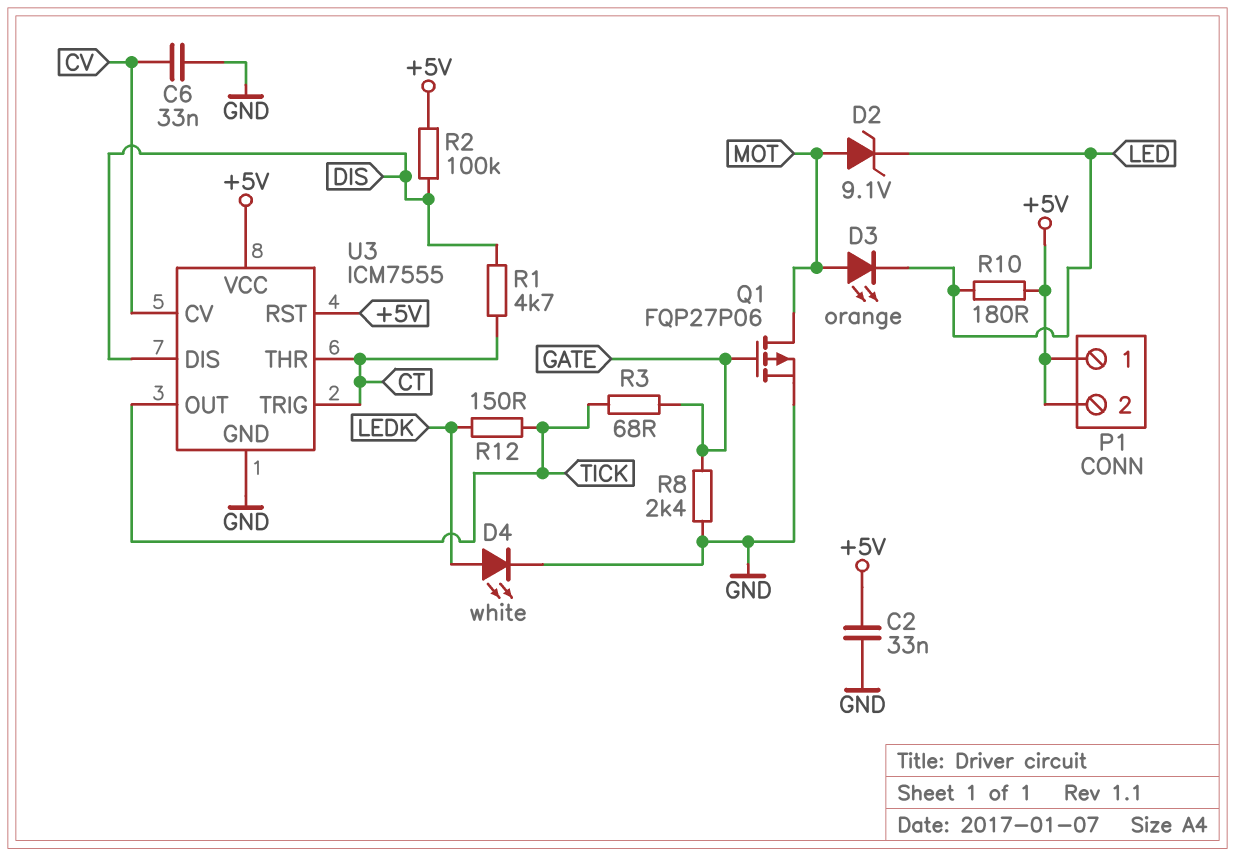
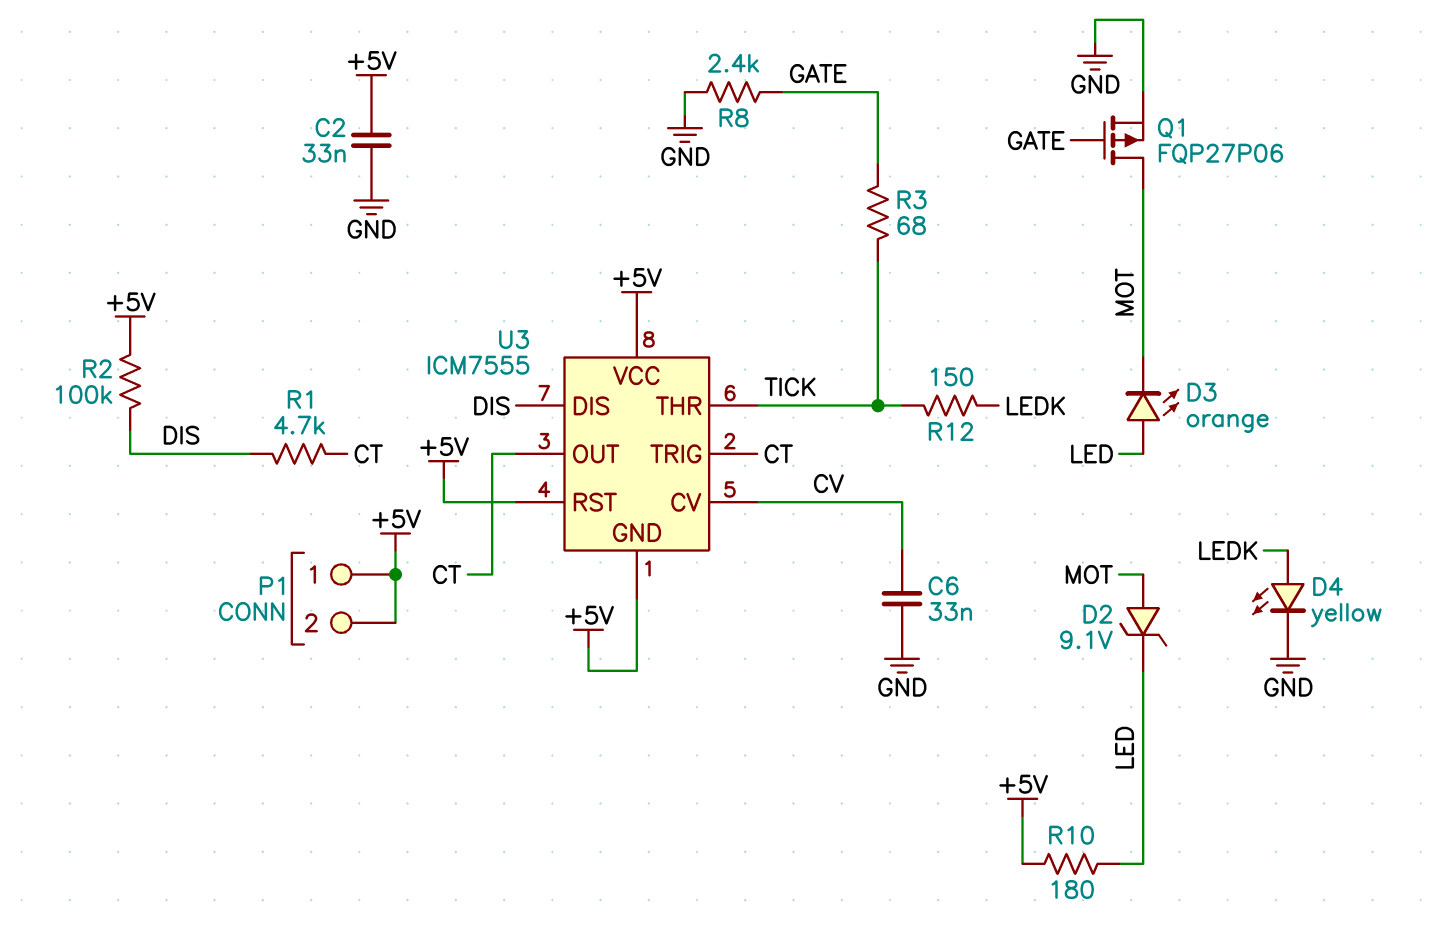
D3: LED orange (A MOT, K LED) -> LED orange (A LED, K MOT)
D4: LED white (A LEDK, K GND) -> LED yellow (A LEDK, K GND)
U3 pin GND: GND -> +5V
U3 pin OUT: TICK -> CT
U3 pin THR: CT -> TICK

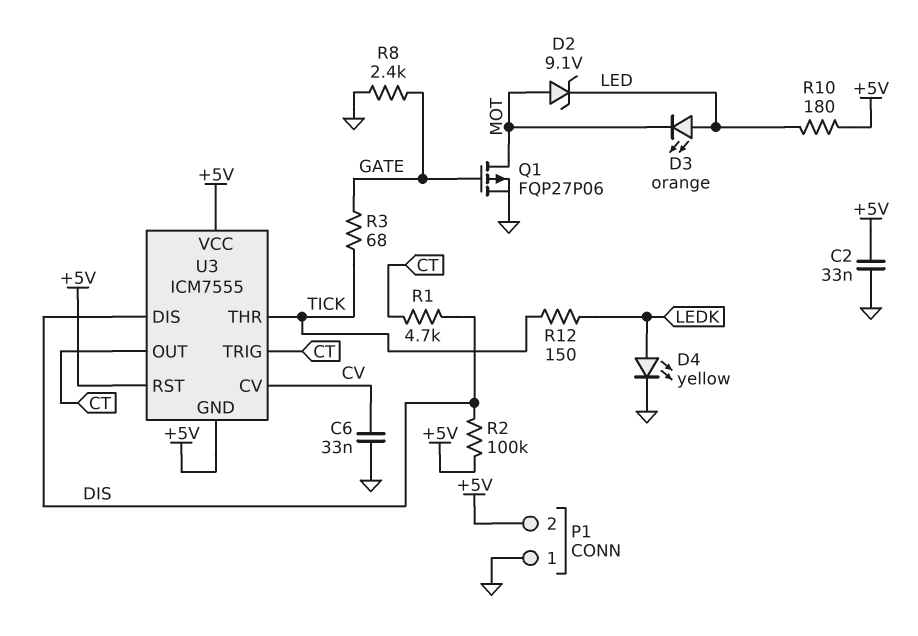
P1 pin 1: +5V -> GND

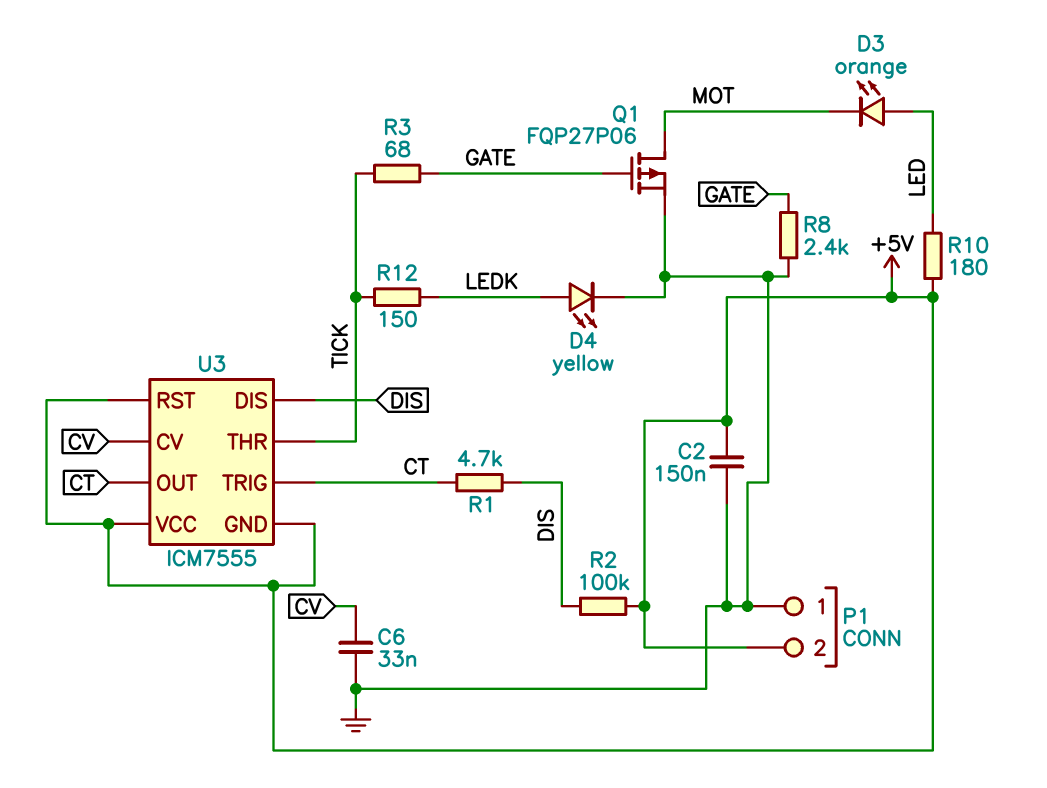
C2: 33nF (+5V, GND) -> 150nF (+5V, GND)
D2: zener 9.1V (A MOT, K LED) -> none

